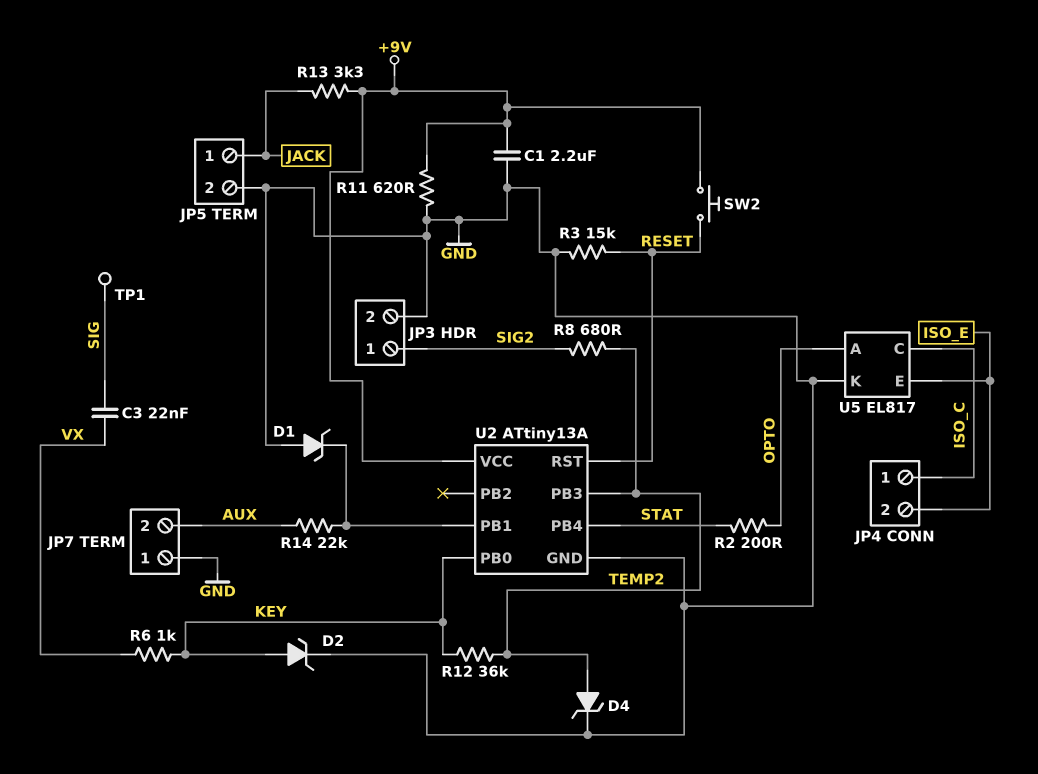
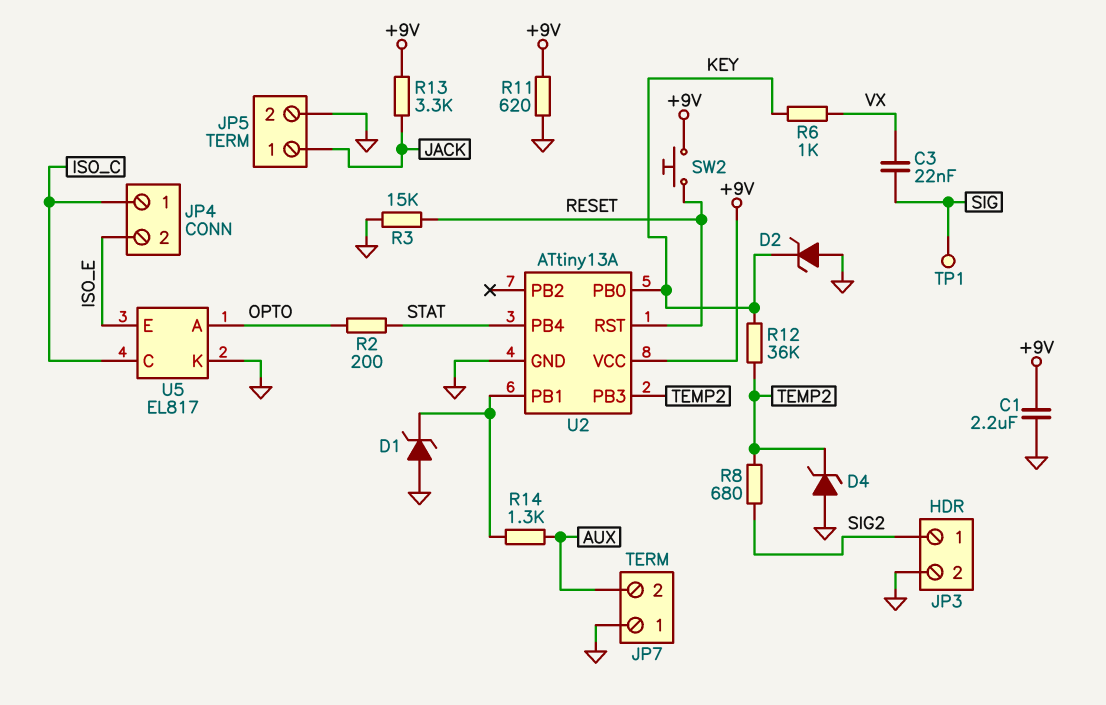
D2: zener (A KEY, K GND) -> zener (A GND, K KEY)
D4: zener (A TEMP2, K GND) -> zener (A GND, K TEMP2)
R14: 22k (AUX, U2/PB1) -> 1.3k (AUX, U2/PB1)

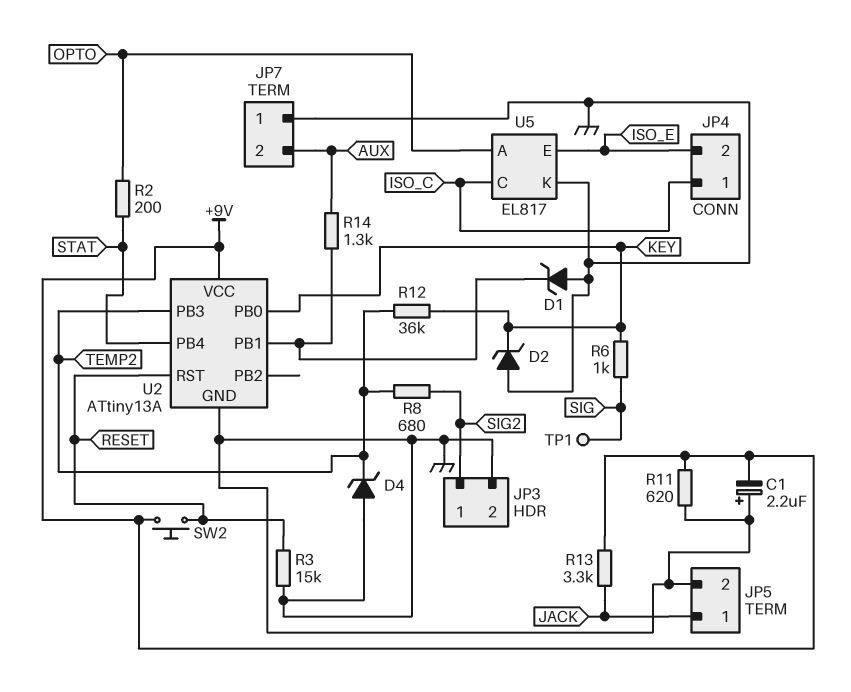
C1: 2.2uF (+9V, GND) -> 2.2uF (plus GND, minus +9V)
C3: 22nF (SIG, VX) -> none
R6: 1k (KEY, VX) -> 1k (KEY, SIG)

